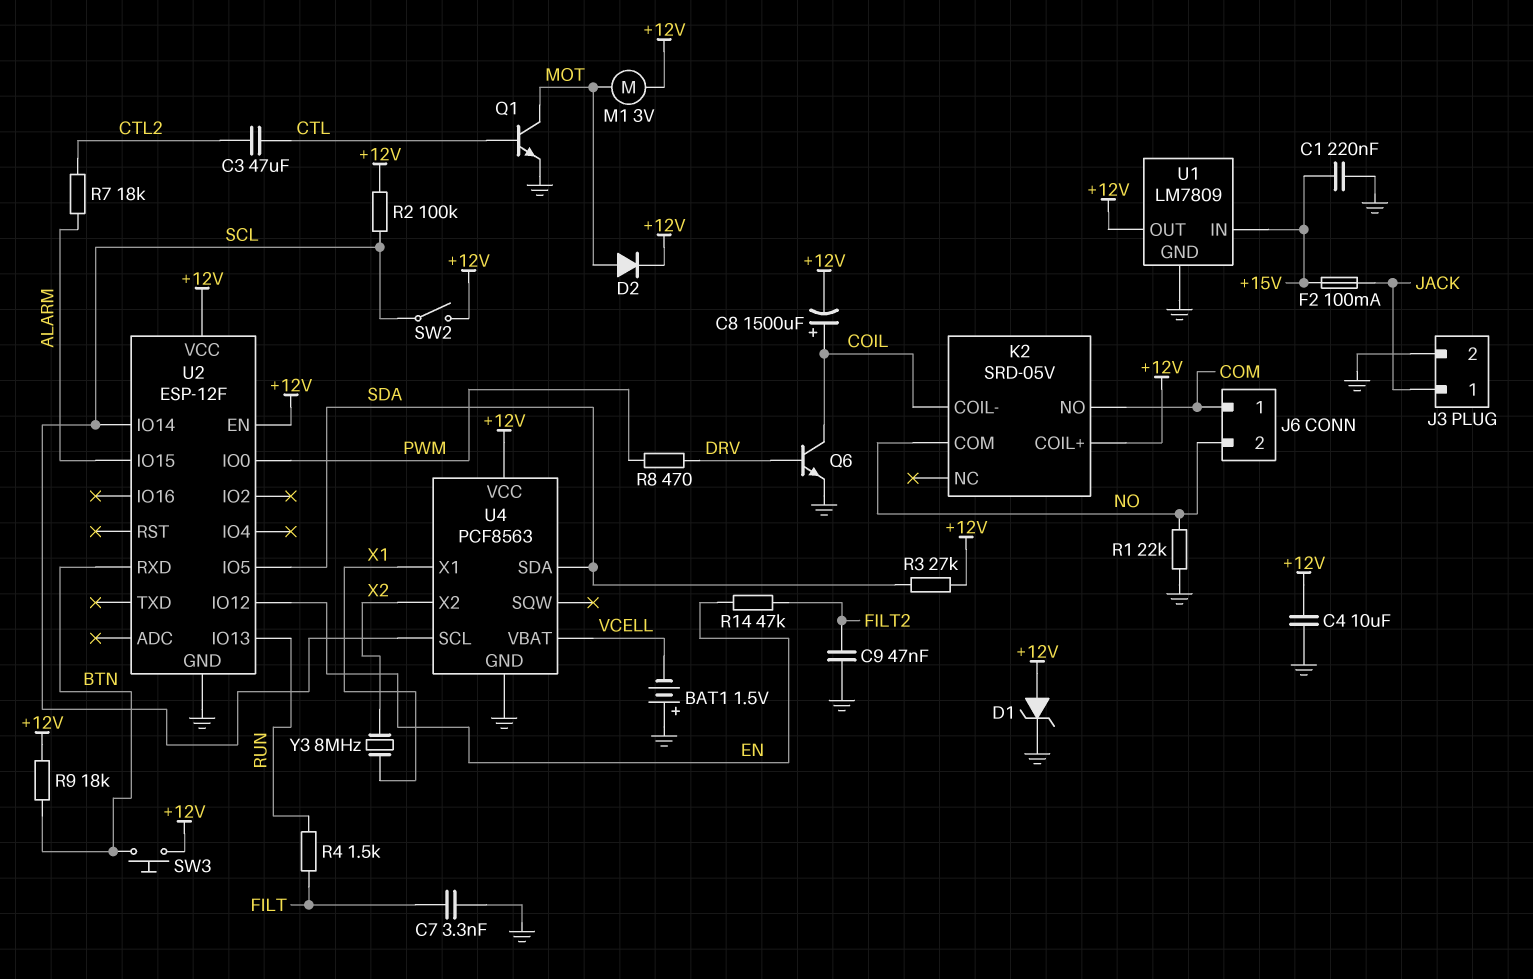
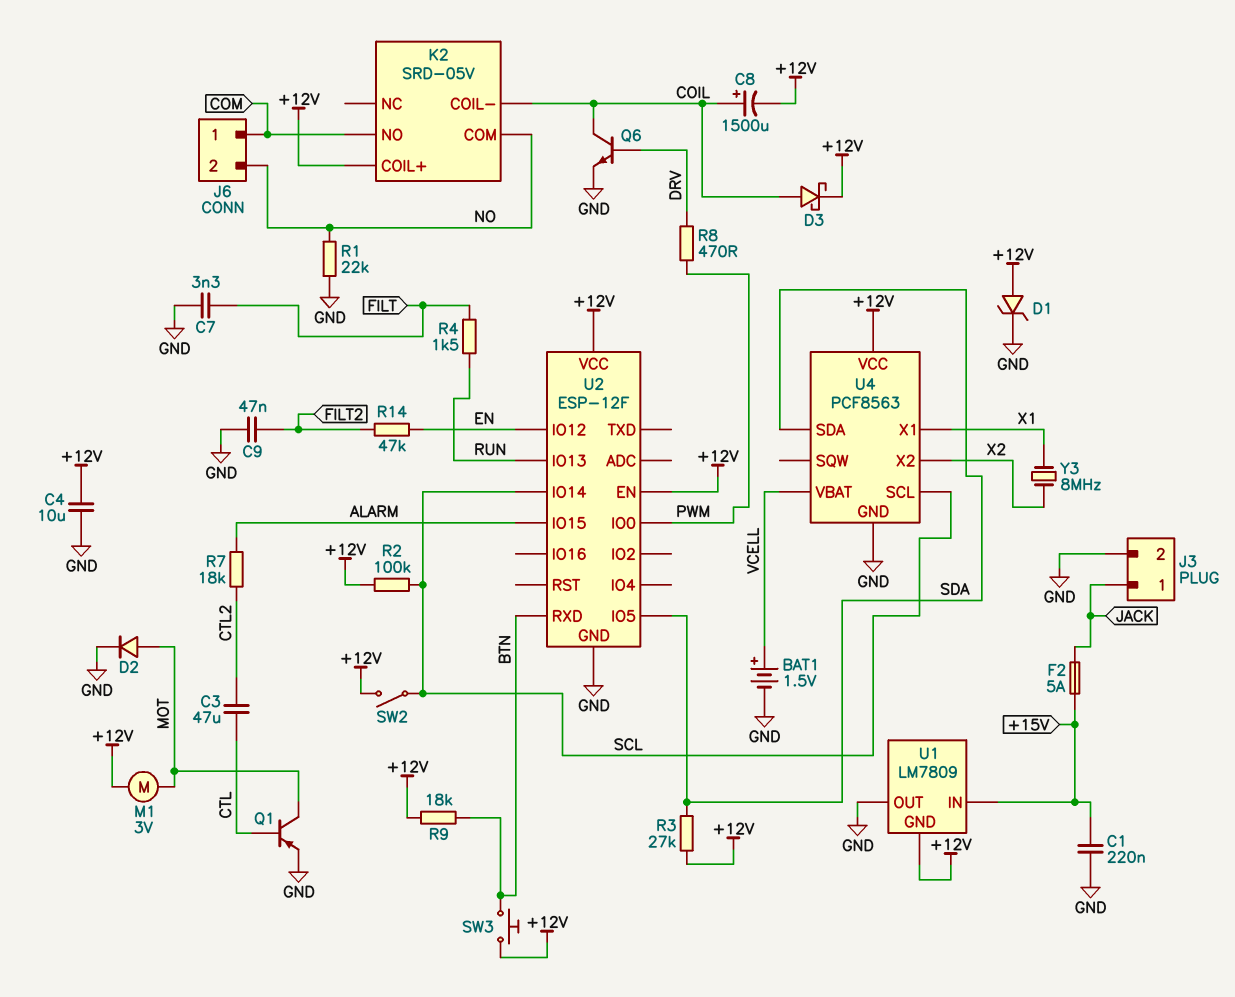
BAT1: 1.5V (plus GND, minus VCELL) -> 1.5V (plus VCELL, minus GND)
D2: diode (A MOT, K +12V) -> diode (A MOT, K GND)
D3: none -> schottky (A COIL, K +12V)
F2: 100mA (+15V, JACK) -> 5A (+15V, JACK)
Q1: NPN (B CTL, C MOT, E GND) -> PNP (B CTL, C MOT, E GND)
U1 pin GND: GND -> +12V
U1 pin OUT: +12V -> GND

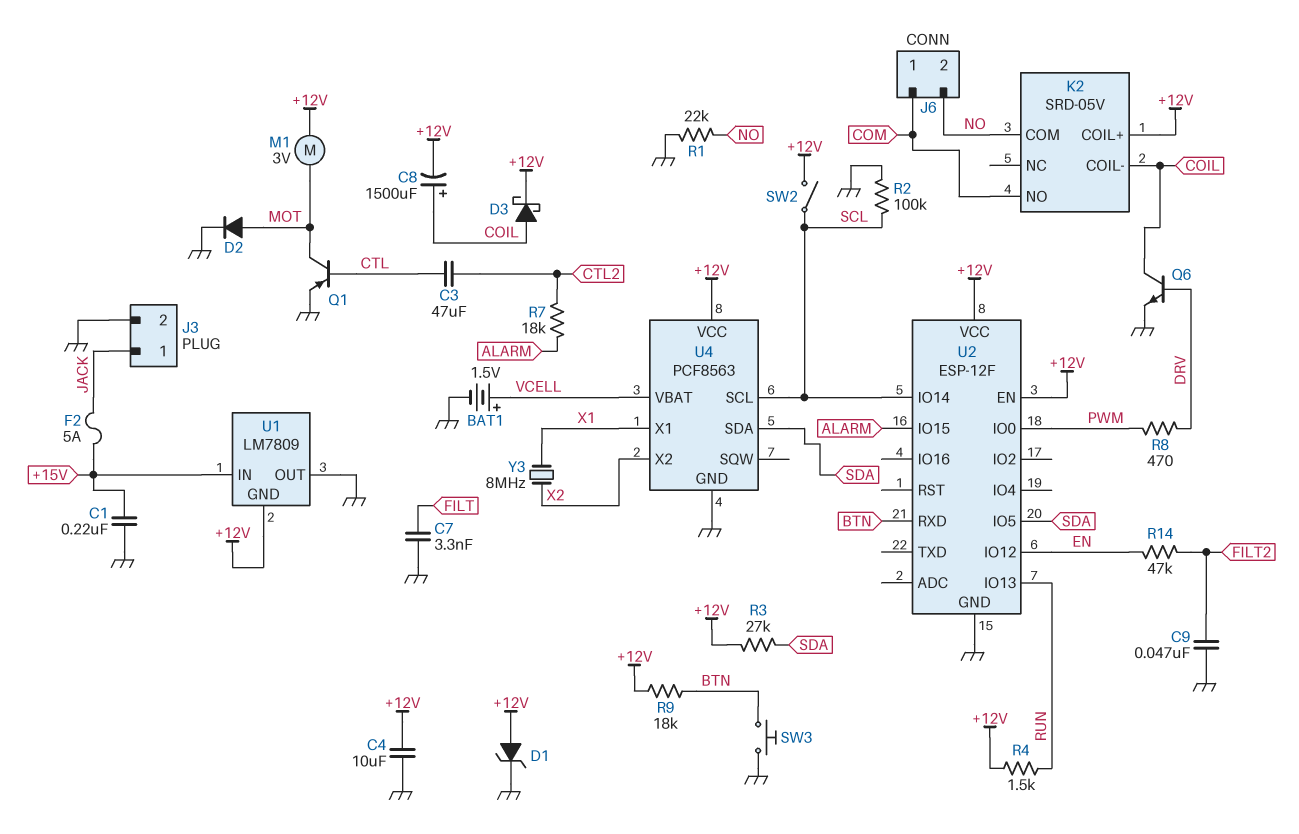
R2: 100k (+12V, SCL) -> 100k (GND, SCL)
R4: 1.5k (FILT, RUN) -> 1.5k (+12V, RUN)
SW3: button (+12V, BTN) -> button (BTN, GND)

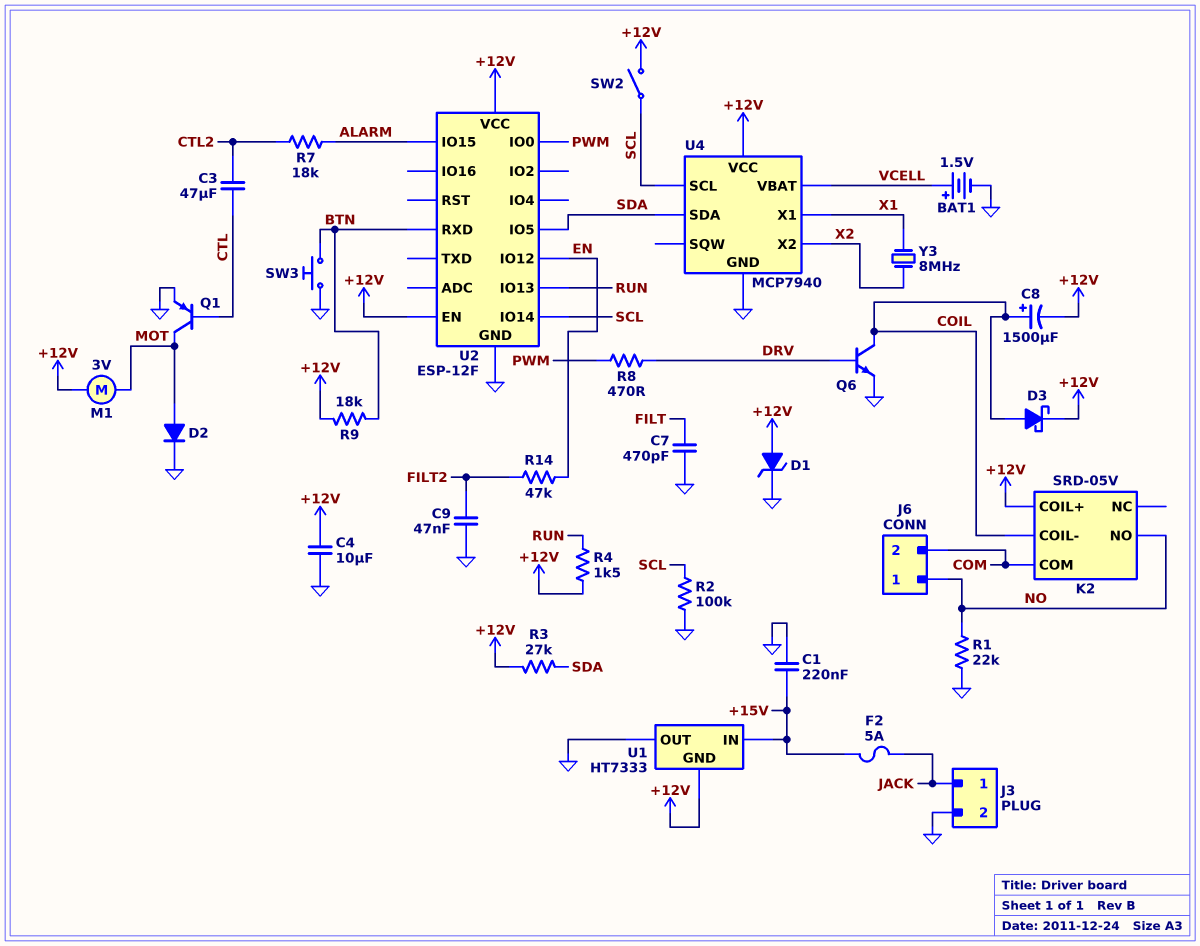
C7: 3.3nF (FILT, GND) -> 470pF (FILT, GND)
J6 pin 1: COM -> NO
J6 pin 2: NO -> COM
K2 pin COM: NO -> COM
K2 pin NO: COM -> NO
U1: LM7809 -> HT7333
U4: PCF8563 -> MCP7940

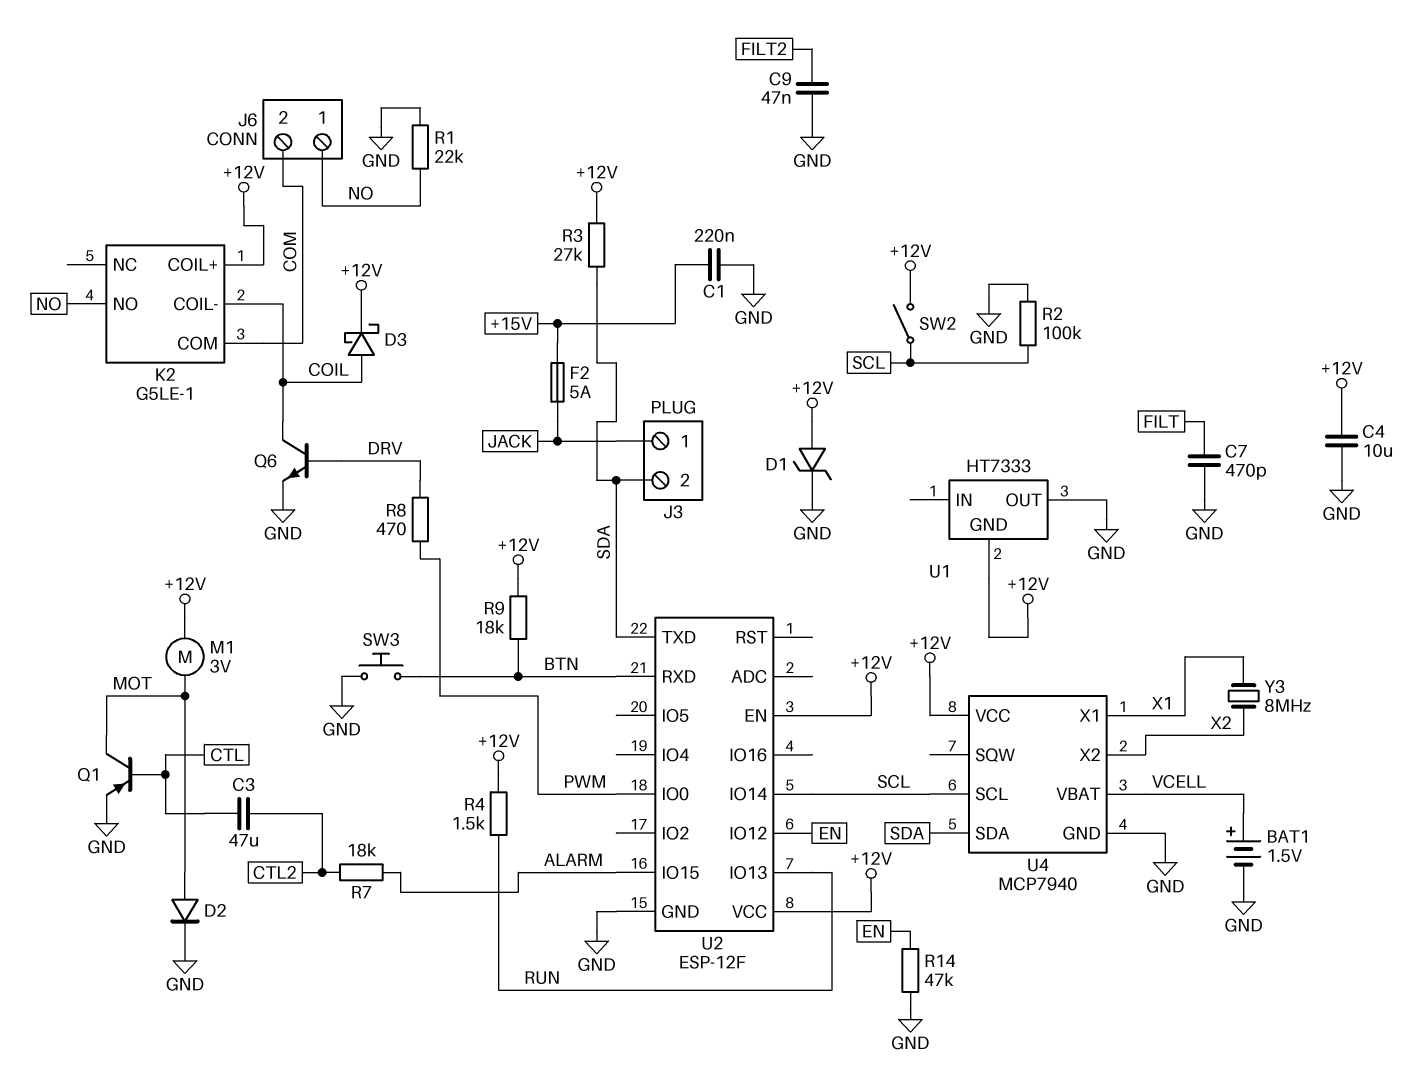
C8: 1500uF (plus COIL, minus +12V) -> none
J3 pin 2: GND -> SDA
K2: SRD-05V -> G5LE-1
R14: 47k (EN, FILT2) -> 47k (EN, GND)
U1 pin IN: +15V -> none
U2 pin IO5: SDA -> none
U2 pin TXD: none -> SDA

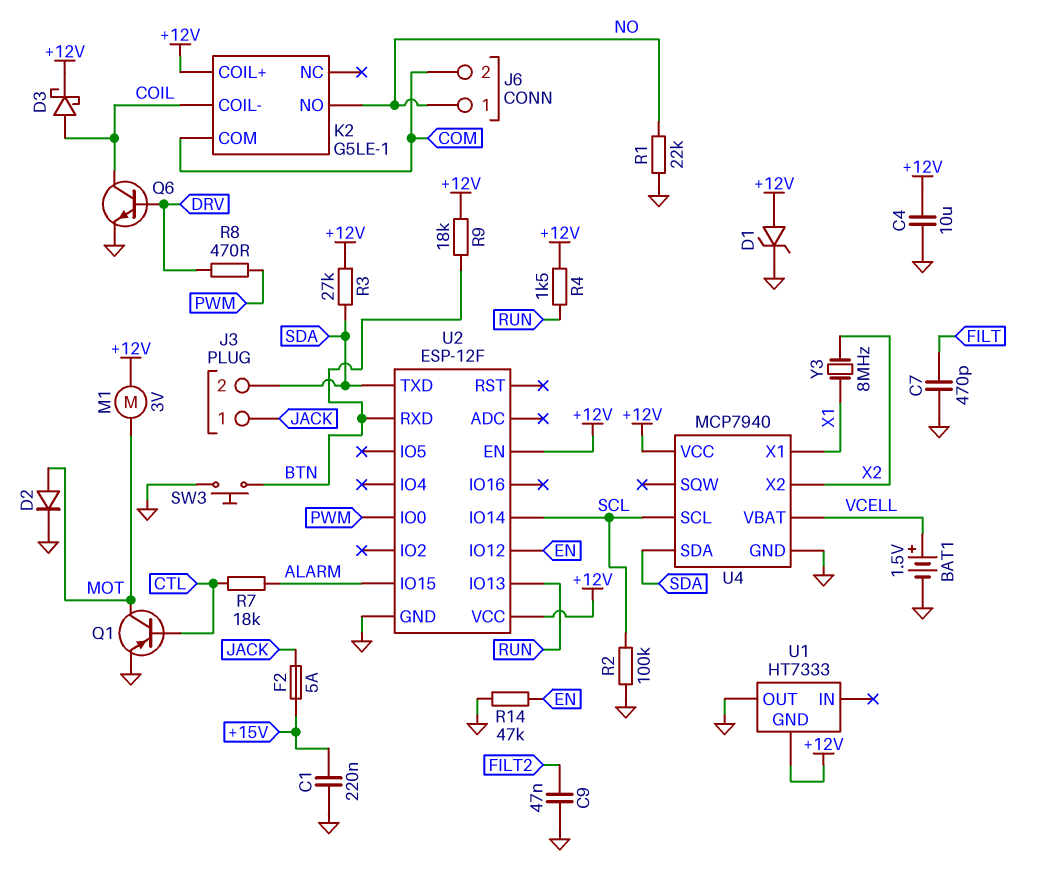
C3: 47uF (CTL, CTL2) -> none
R7: 18k (ALARM, CTL2) -> 18k (ALARM, CTL)
SW2: switch (+12V, SCL) -> none

